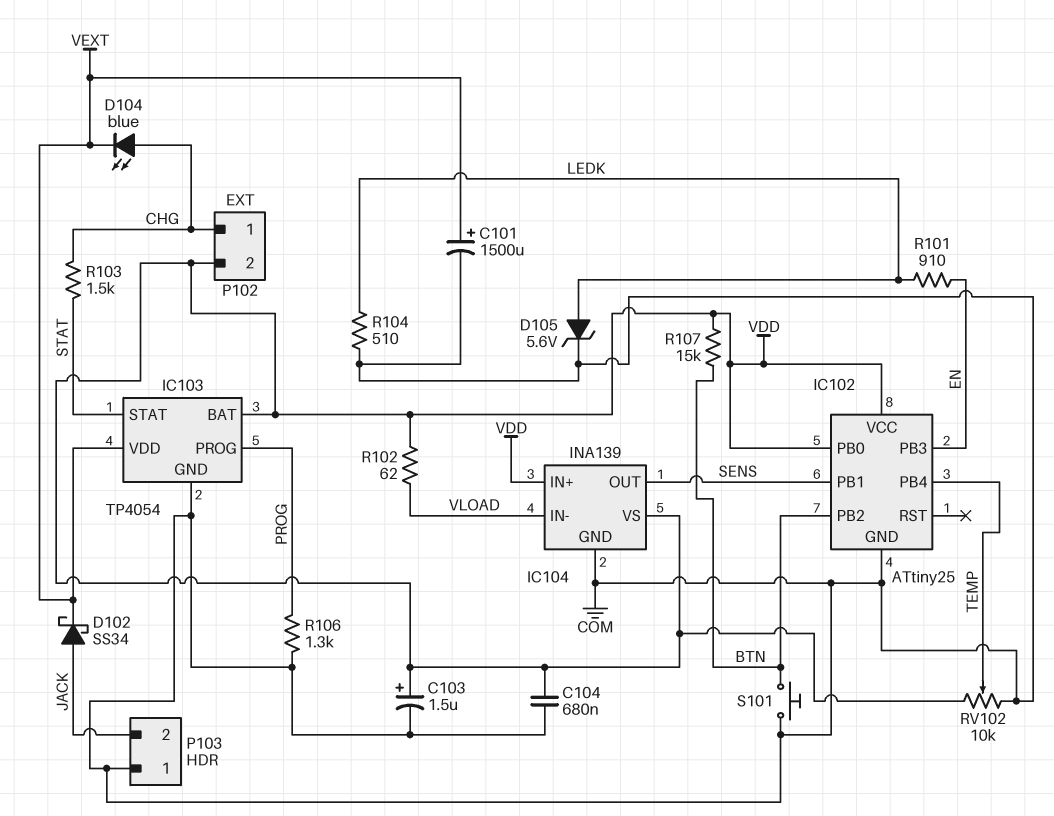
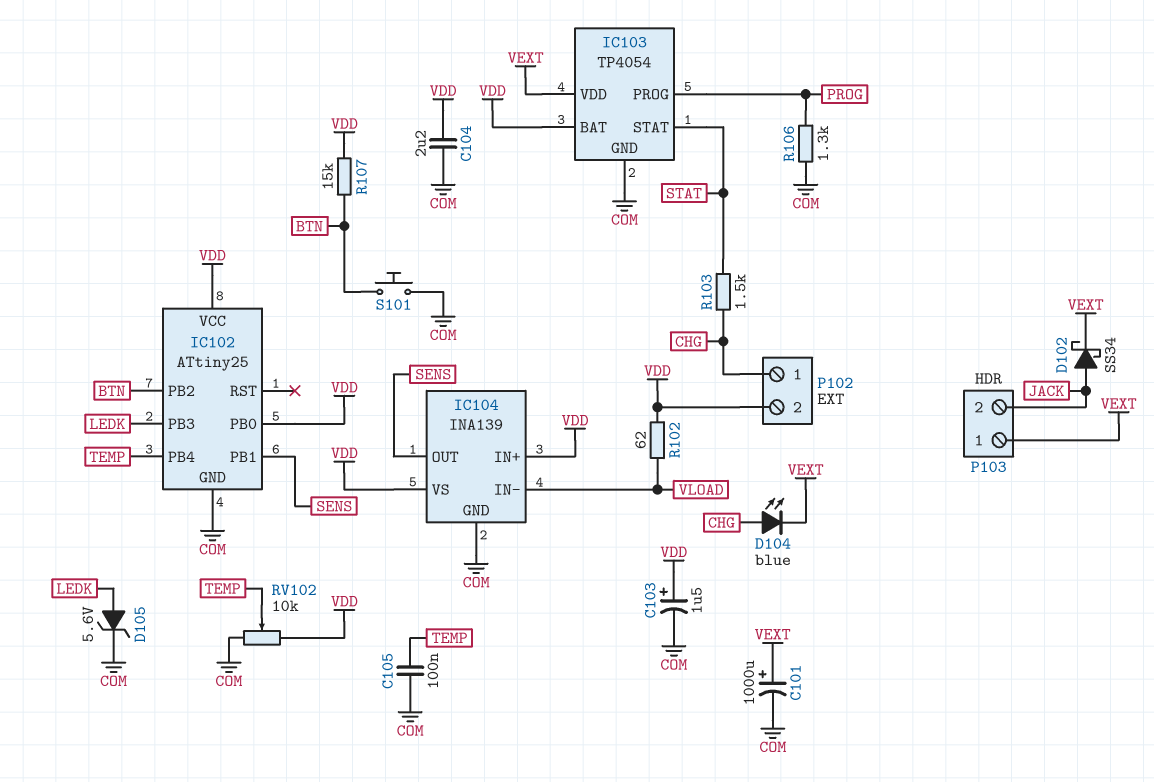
C101: 1500uF (plus VEXT, minus COM) -> 1000uF (plus VEXT, minus COM)
C104: 680nF (COM, VDD) -> 2.2uF (COM, VDD)
C105: none -> 100nF (COM, TEMP)
IC102 pin PB3: EN -> LEDK
P103 pin 1: COM -> VEXT
R101: 910 (EN, LEDK) -> none
R104: 510 (COM, LEDK) -> none

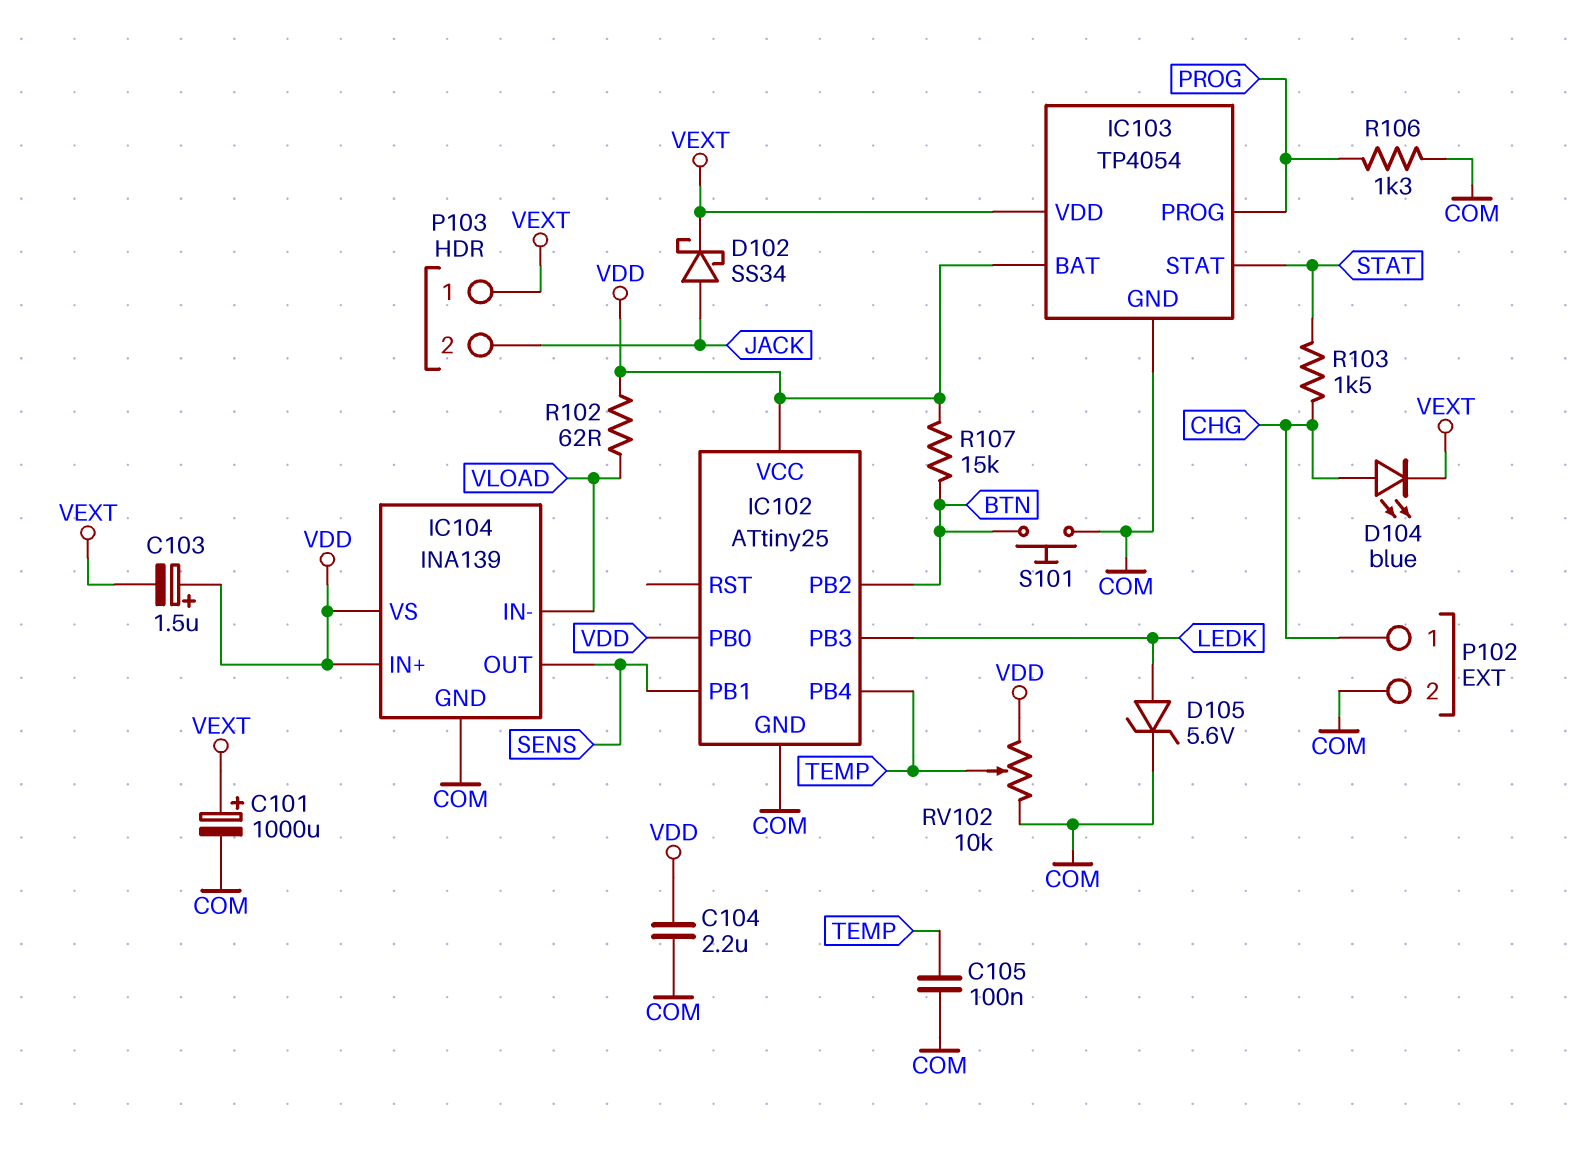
C103: 1.5uF (plus VDD, minus COM) -> 1.5uF (plus VDD, minus VEXT)
P102 pin 2: VDD -> COM

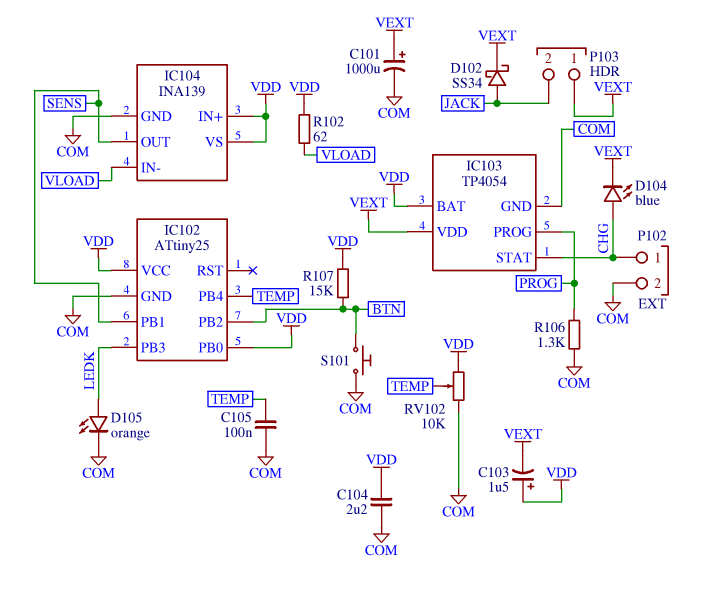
D105: zener 5.6V (A LEDK, K COM) -> LED orange (A LEDK, K COM)
IC103 pin STAT: STAT -> CHG
R103: 1.5k (CHG, STAT) -> none

